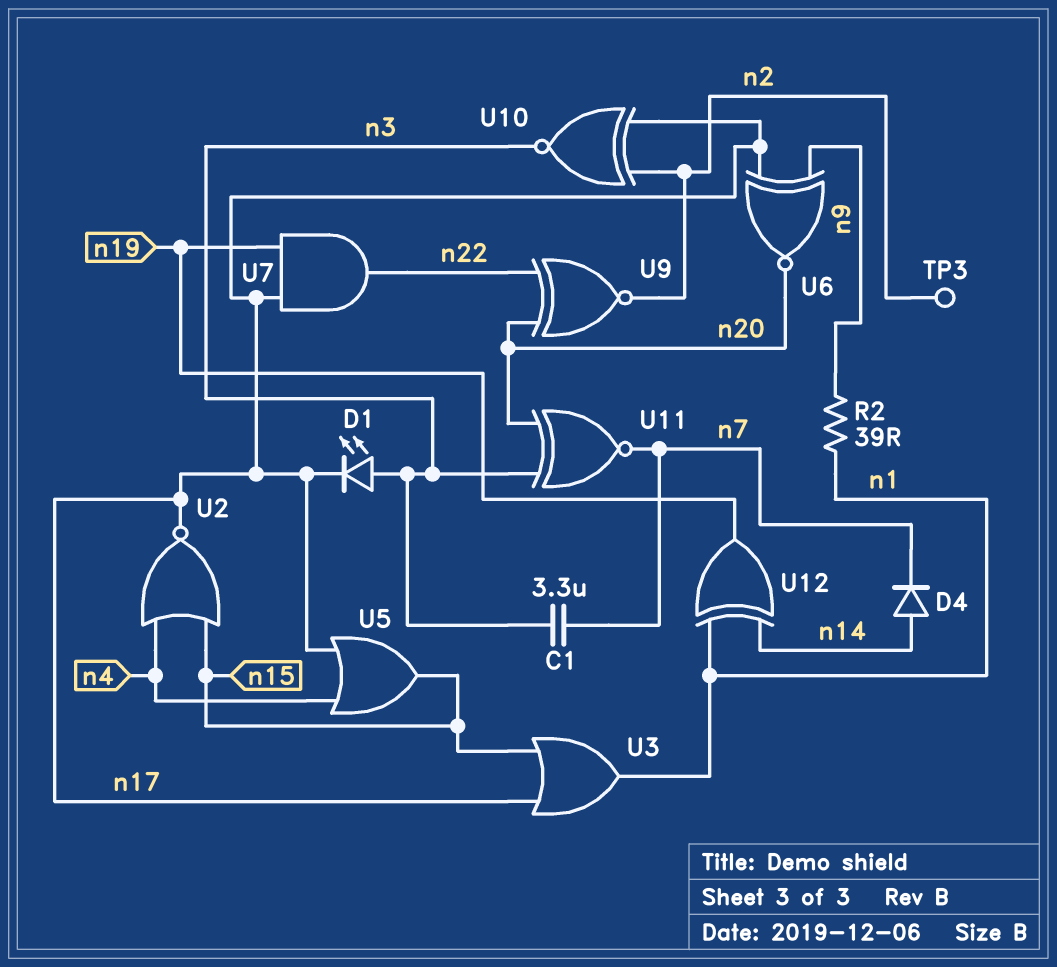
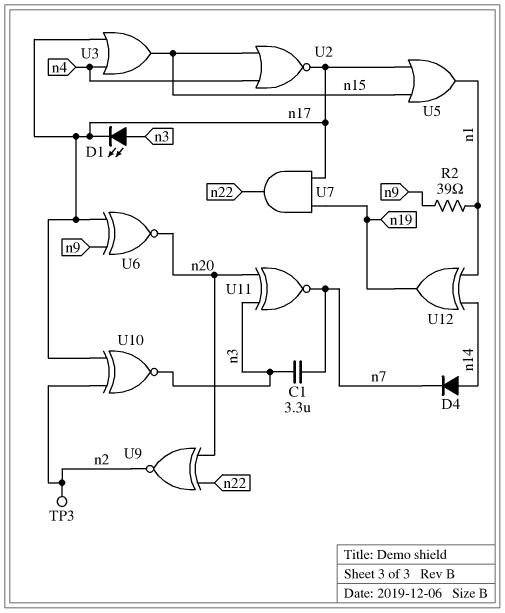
U3: OR (in n15, in n17, out n1) -> OR (in n4, in n17, out n15)
U5: OR (in n4, in n17, out n15) -> OR (in n15, in n17, out n1)

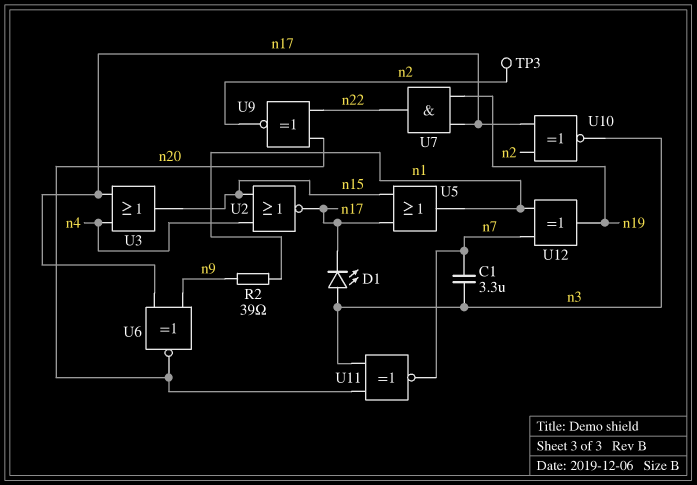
D4: diode (A n14, K n7) -> none
U12: XOR (in n1, in n14, out n19) -> XOR (in n1, in n7, out n19)

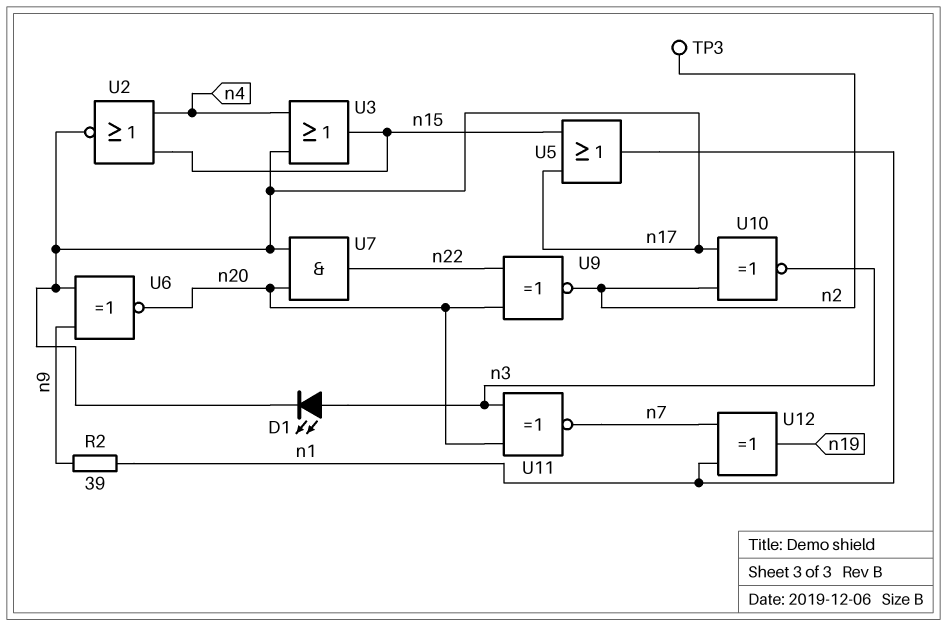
C1: 3.3uF (n3, n7) -> none
U7: AND (in n17, in n19, out n22) -> AND (in n17, in n20, out n22)

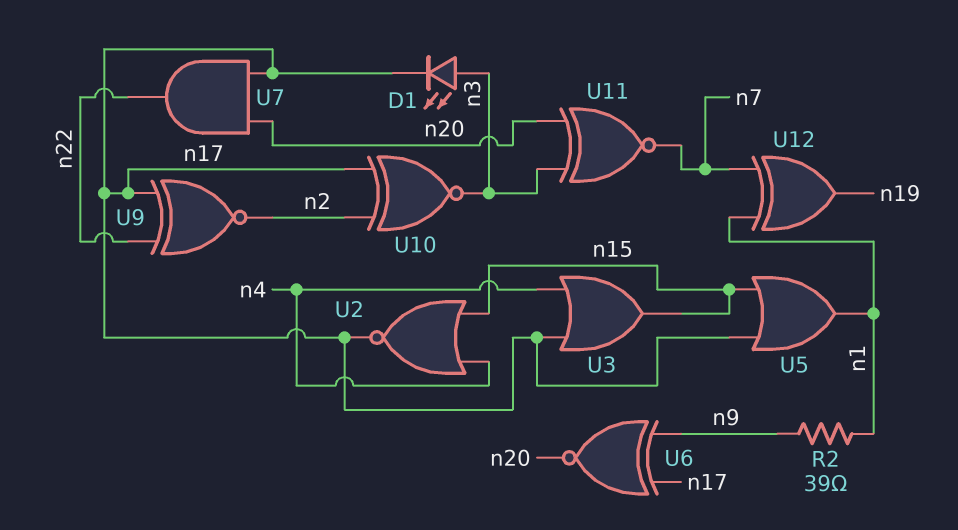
TP3: test point (n2) -> none
U9: XNOR (in n20, in n22, out n2) -> XNOR (in n17, in n22, out n2)

